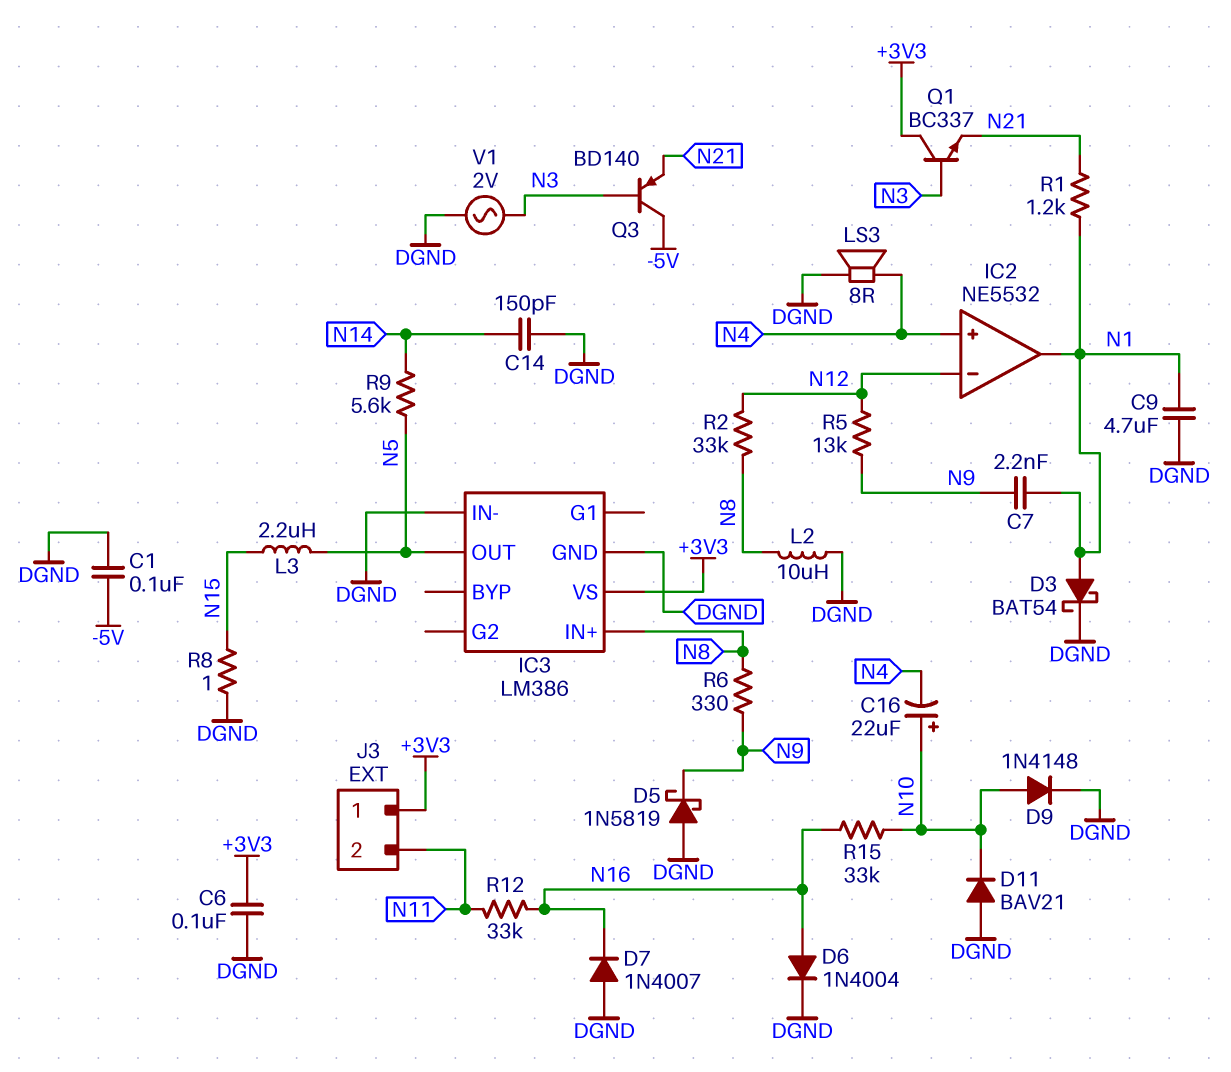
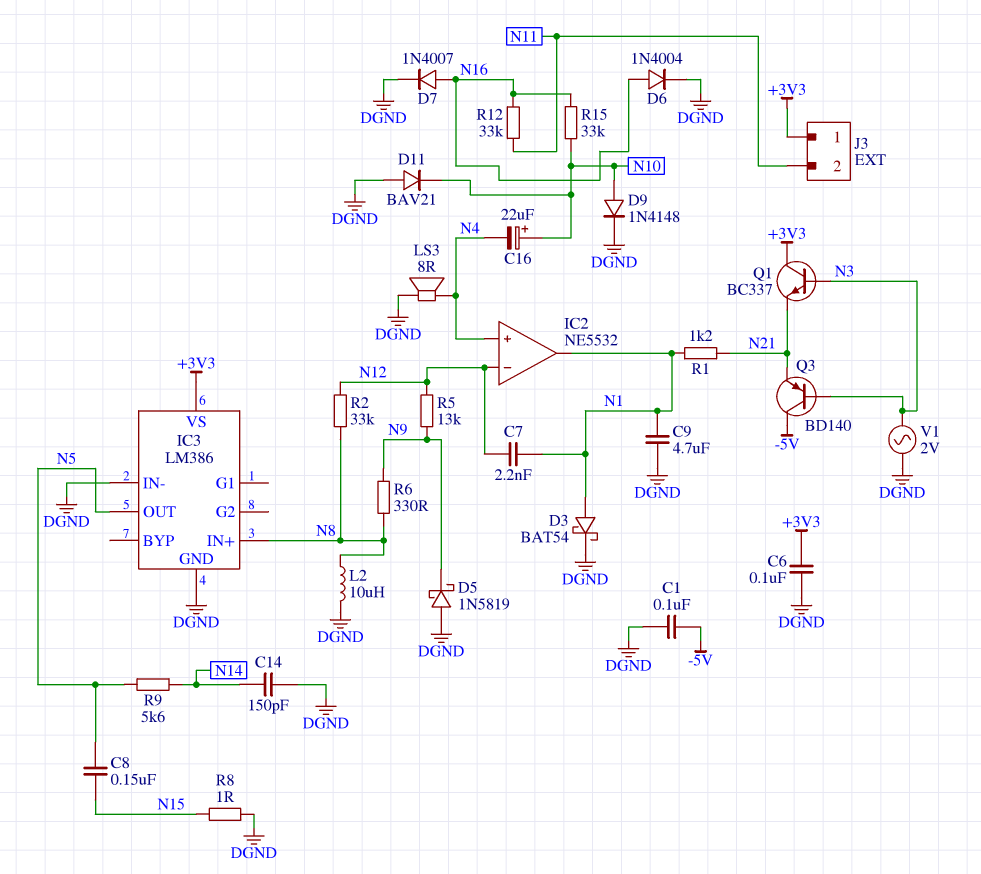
C7: 2.2nF (N1, N9) -> 2.2nF (N1, N12)
C8: none -> 150nF (N5, N15)
D7: diode 1N4007 (A DGND, K N16) -> diode 1N4007 (A N16, K DGND)
L3: 2.2uH (N5, N15) -> none

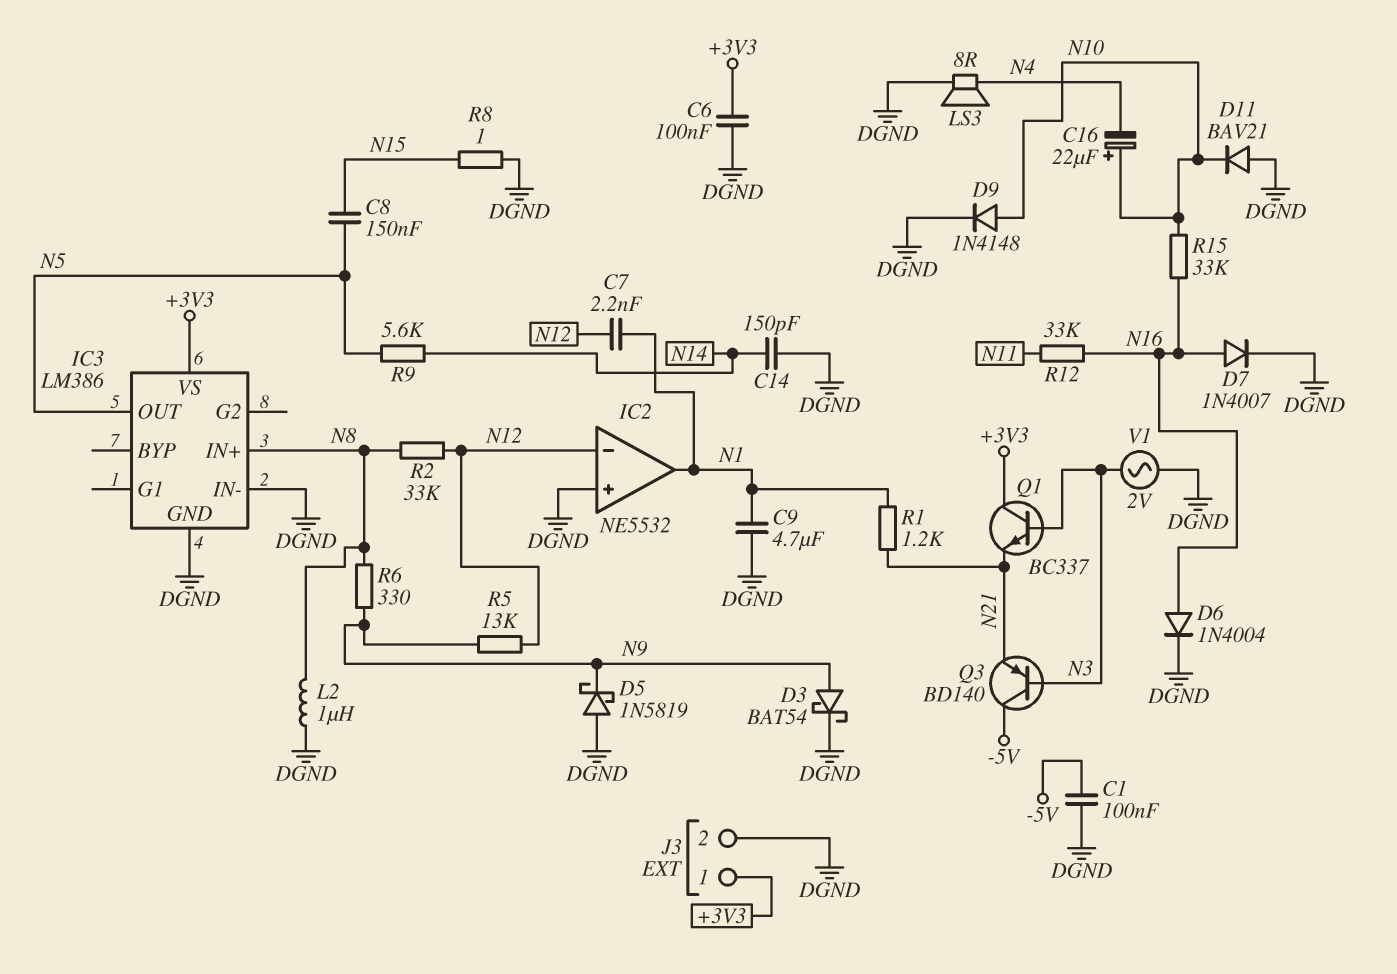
D3: schottky BAT54 (A N1, K DGND) -> schottky BAT54 (A N9, K DGND)
IC2 pin in+: N4 -> DGND
J3 pin 2: N11 -> DGND
L2: 10uH (DGND, N8) -> 1uH (DGND, N8)

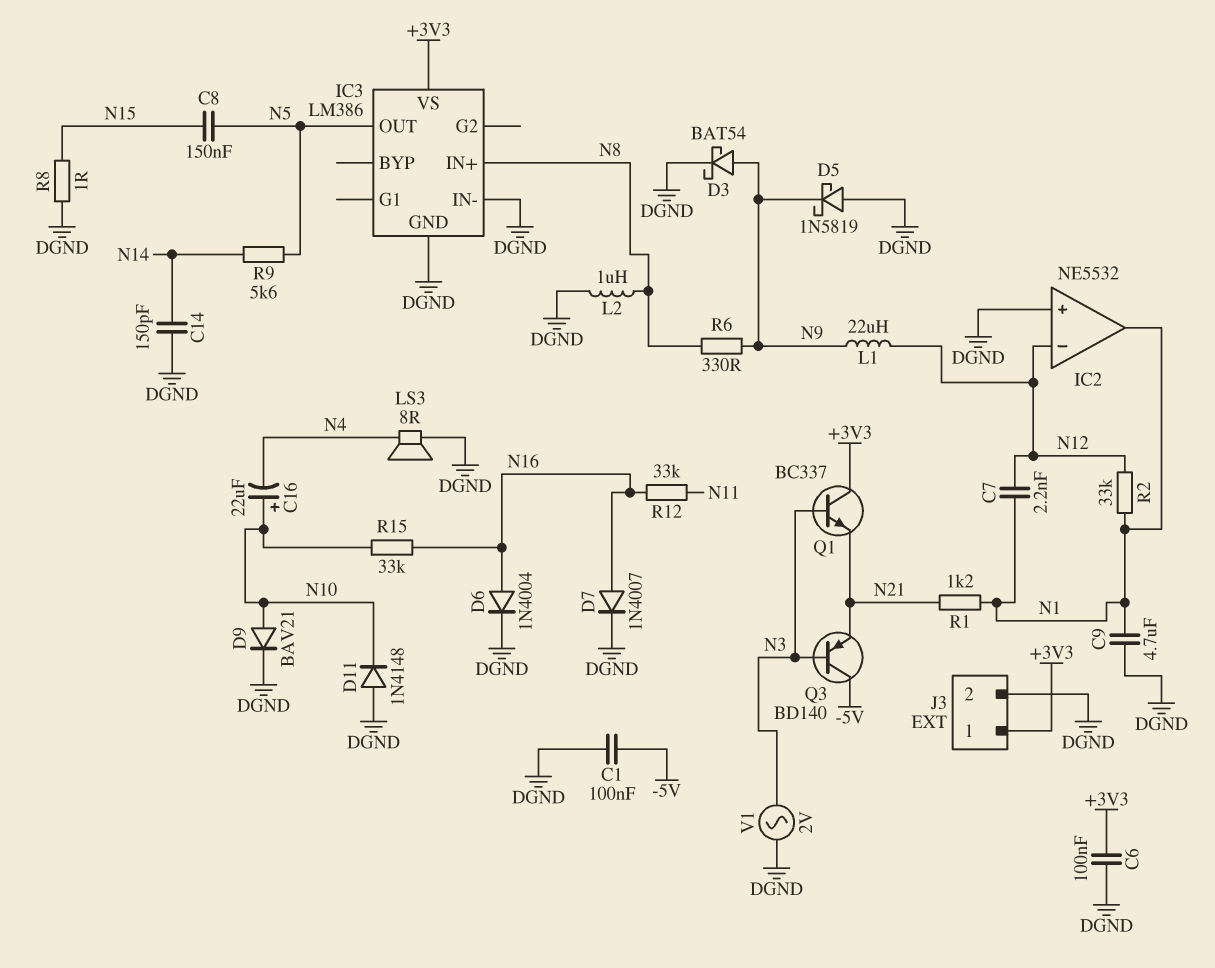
D9: diode 1N4148 (A N10, K DGND) -> diode BAV21 (A N10, K DGND)
D11: diode BAV21 (A DGND, K N10) -> diode 1N4148 (A DGND, K N10)
L1: none -> 22uH (N9, N12)
R2: 33k (N8, N12) -> 33k (N1, N12)
R5: 13k (N9, N12) -> none

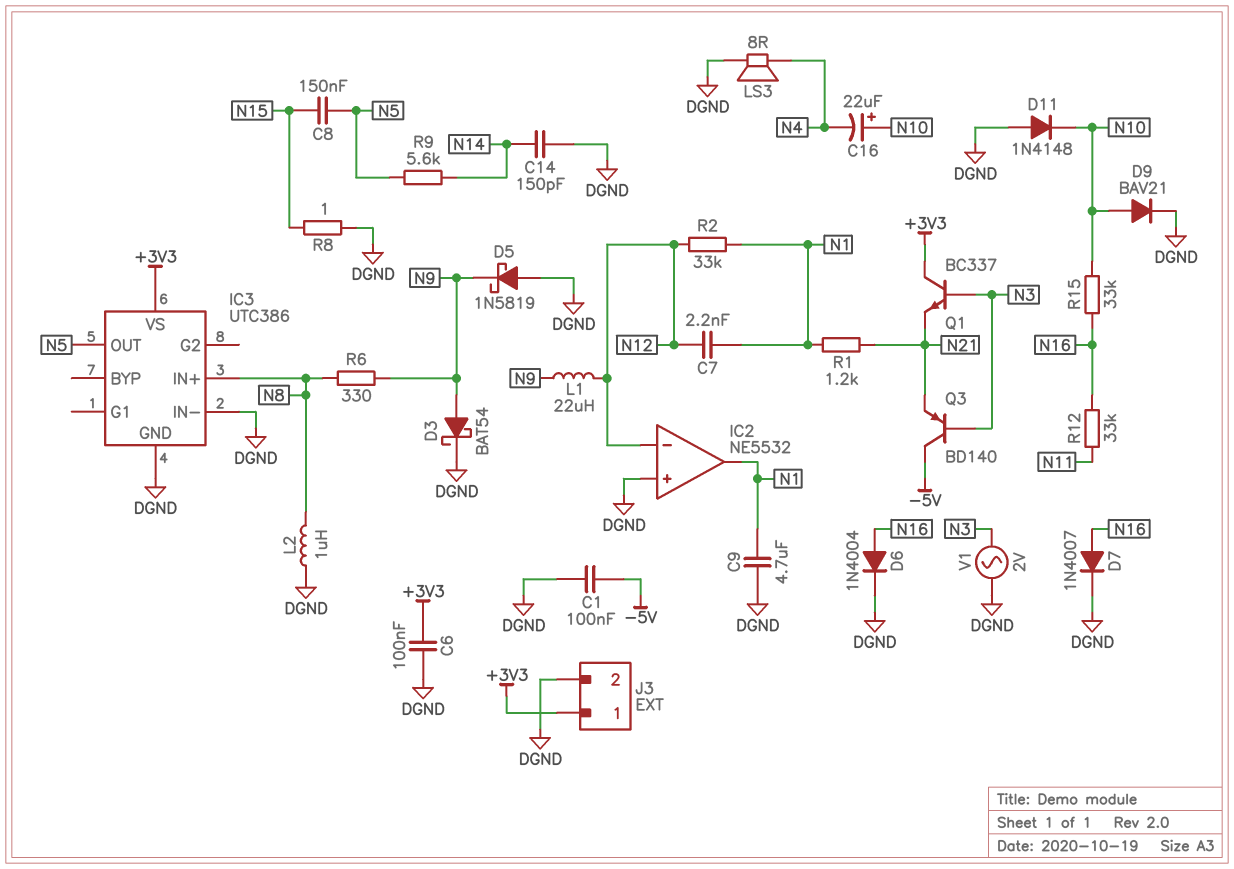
IC3: LM386 -> UTC386

